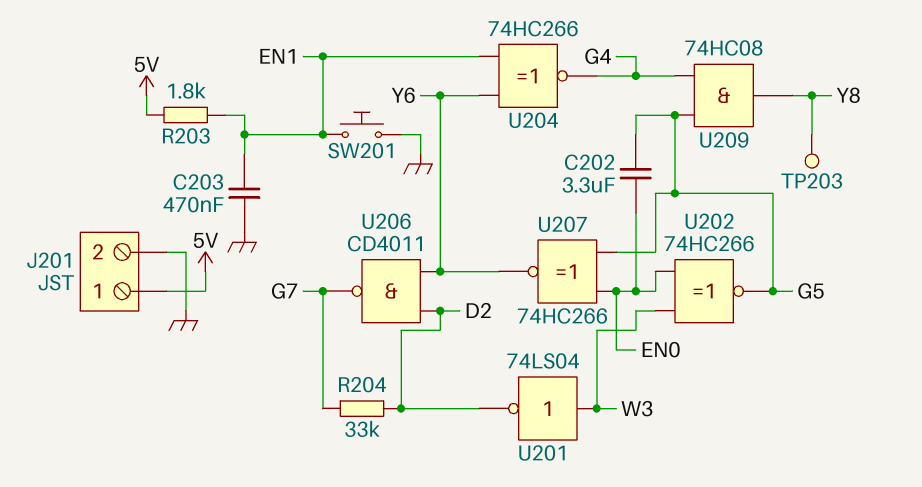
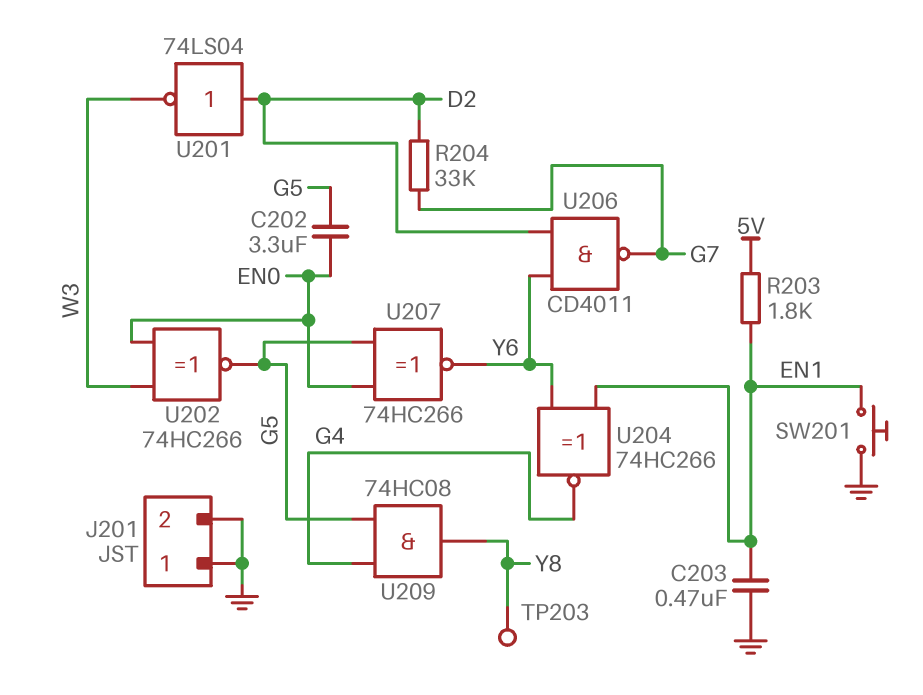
J201 pin 1: 5V -> GND
U201: NOT 74LS04 (in W3, out D2) -> NOT 74LS04 (in D2, out W3)

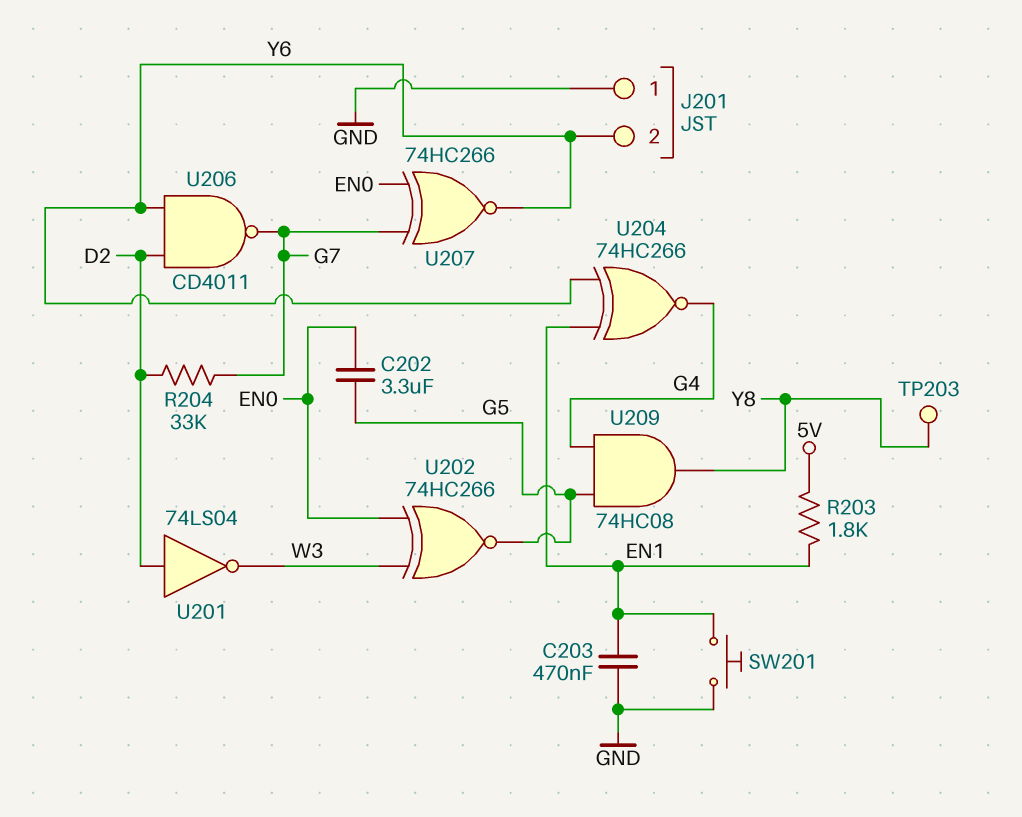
J201 pin 2: GND -> Y6
U207: XNOR 74HC266 (in EN0, in G5, out Y6) -> XNOR 74HC266 (in EN0, in G7, out Y6)

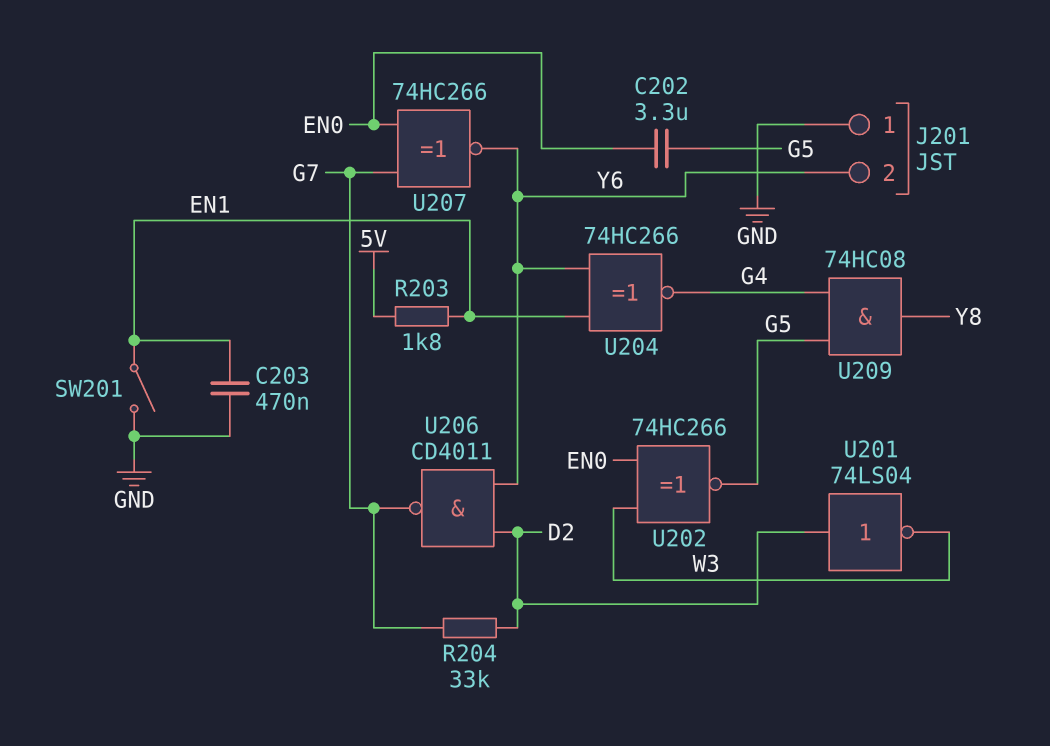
SW201: button (EN1, GND) -> switch (EN1, GND)
TP203: test point (Y8) -> none

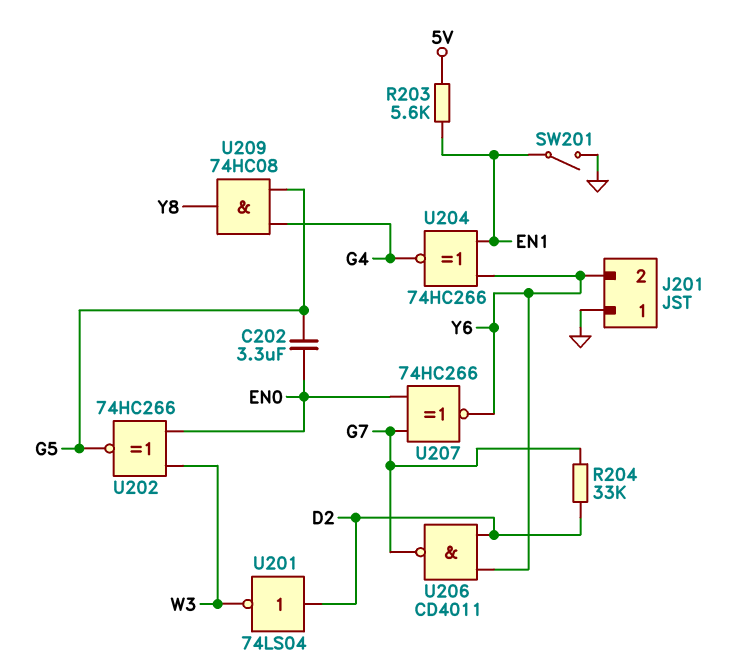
C203: 470nF (EN1, GND) -> none
R203: 1.8k (5V, EN1) -> 5.6k (5V, EN1)

